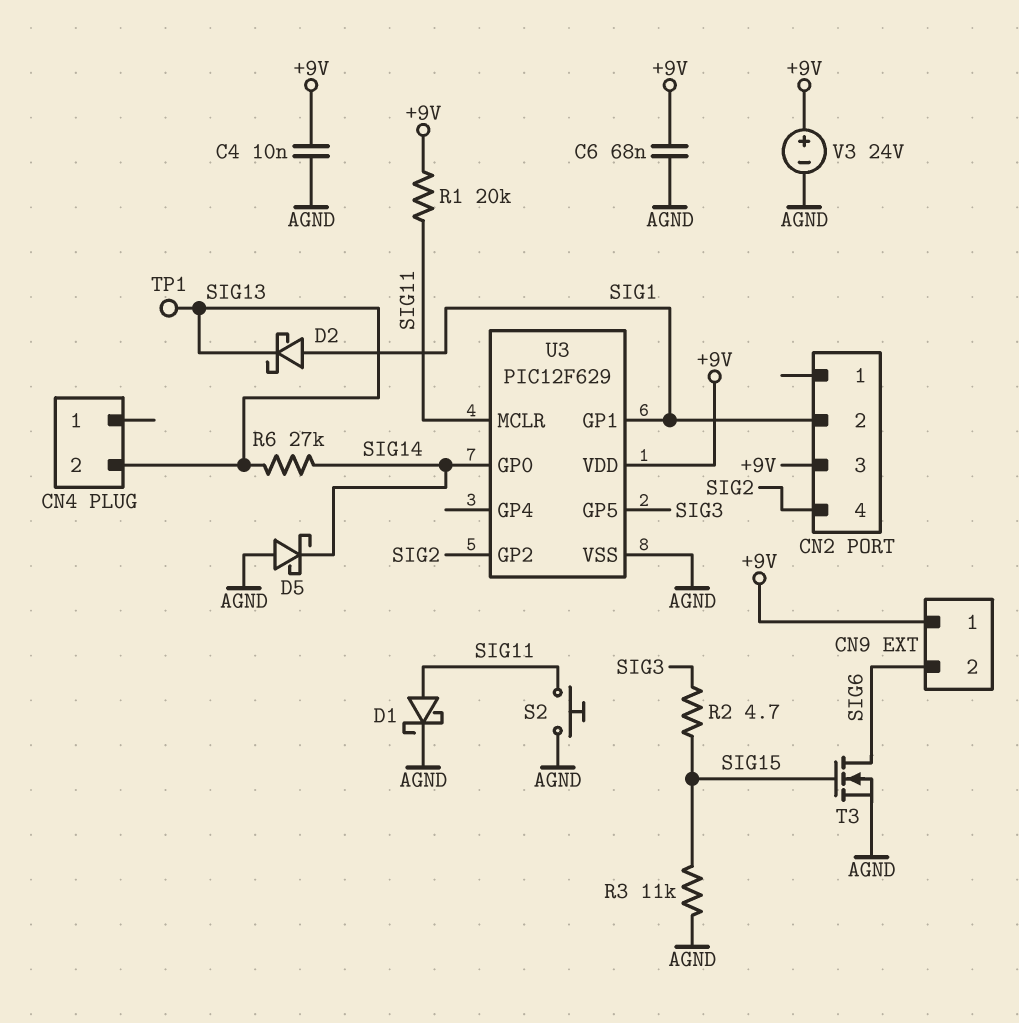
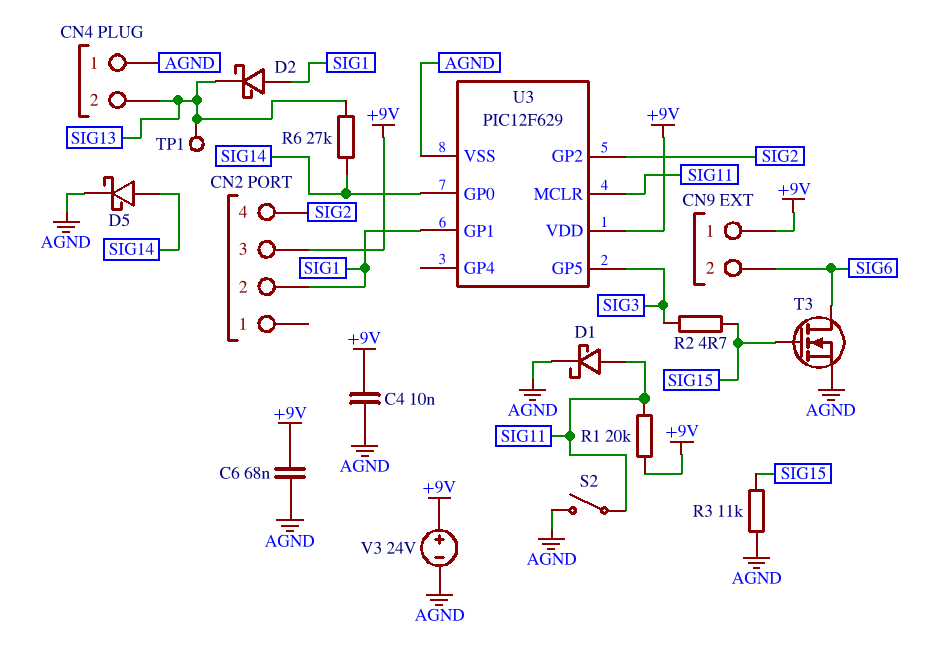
CN4 pin 1: none -> AGND
D5: schottky (A AGND, K SIG14) -> schottky (A SIG14, K AGND)
S2: button (AGND, SIG11) -> switch (AGND, SIG11)

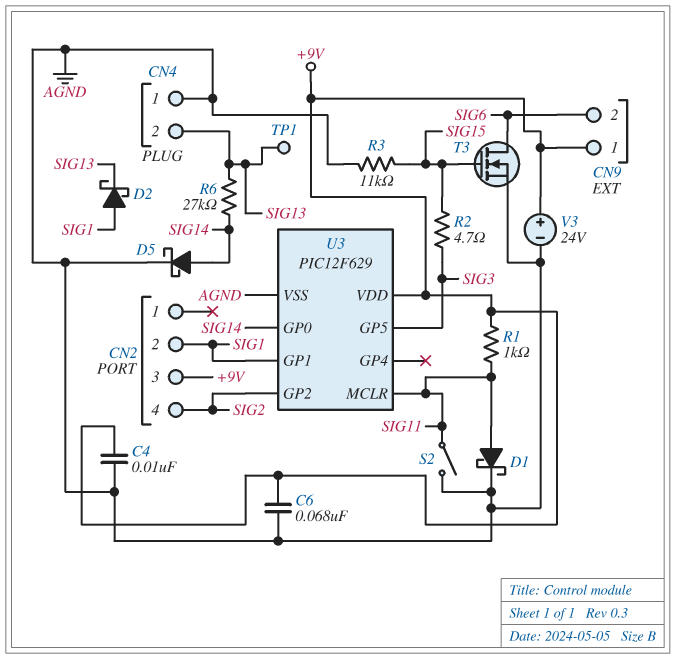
R1: 20k (+9V, SIG11) -> 1k (+9V, SIG11)

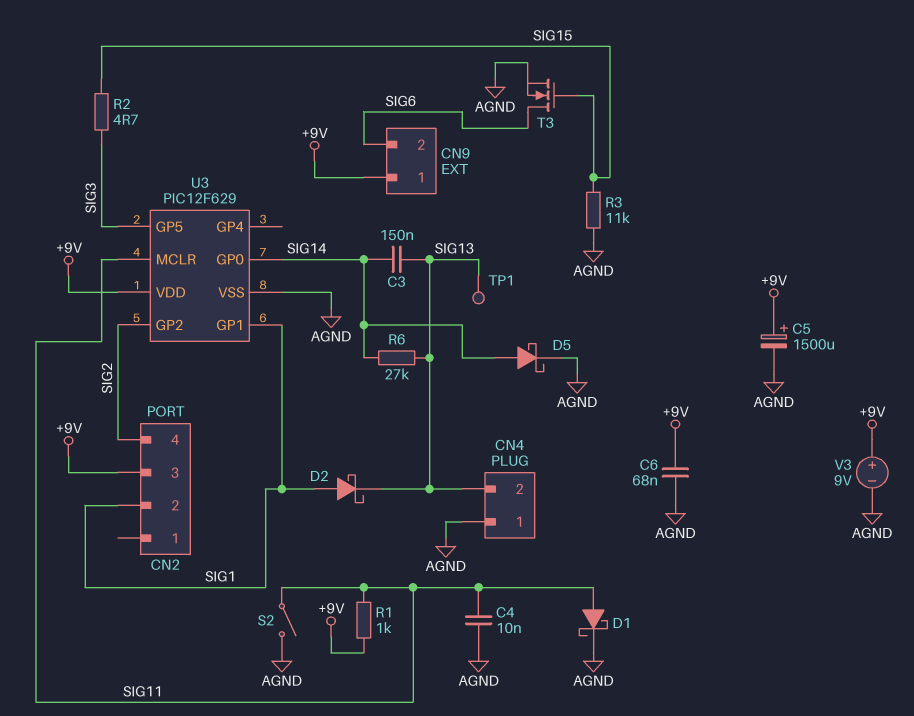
C3: none -> 150nF (SIG13, SIG14)
C4: 10nF (+9V, AGND) -> 10nF (AGND, SIG11)
C5: none -> 1500uF (plus +9V, minus AGND)
V3: 24V (plus +9V, minus AGND) -> 9V (plus +9V, minus AGND)

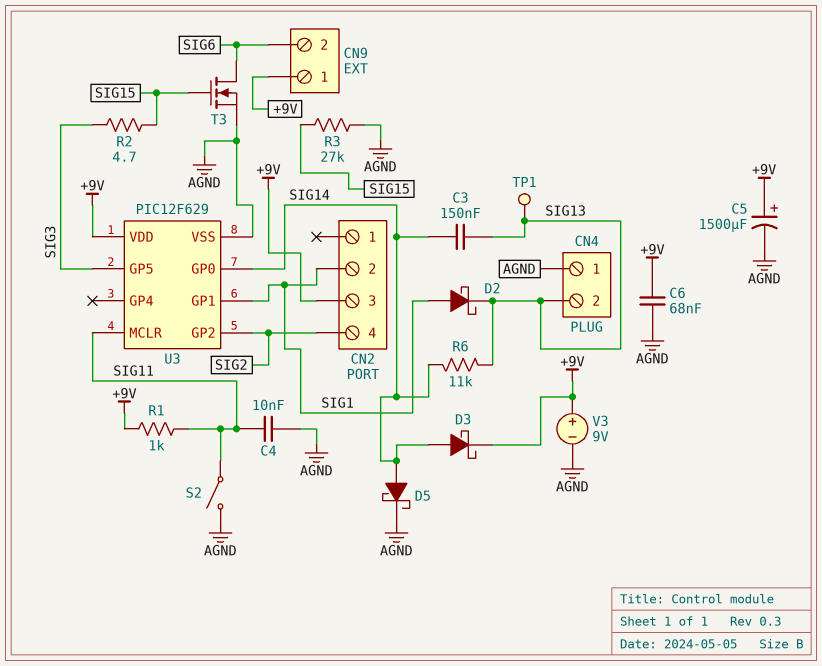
D1: schottky (A SIG11, K AGND) -> none
D3: none -> schottky (A SIG14, K +9V)
R3: 11k (AGND, SIG15) -> 27k (AGND, SIG15)
R6: 27k (SIG13, SIG14) -> 11k (SIG13, SIG14)

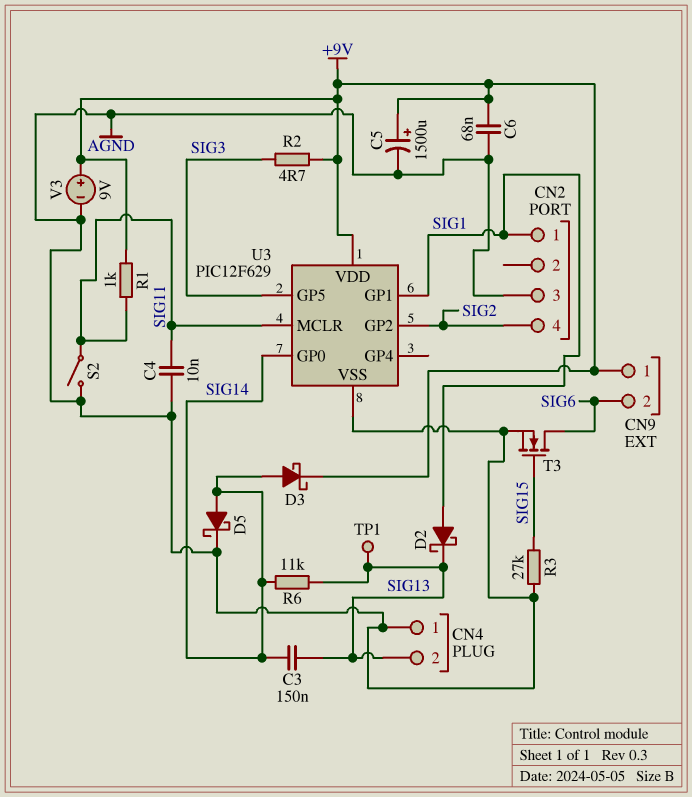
CN2 pin 1: none -> SIG1
CN2 pin 2: SIG1 -> none
CN2 pin 3: +9V -> AGND
R2: 4.7 (SIG3, SIG15) -> 4.7 (+9V, SIG3)

